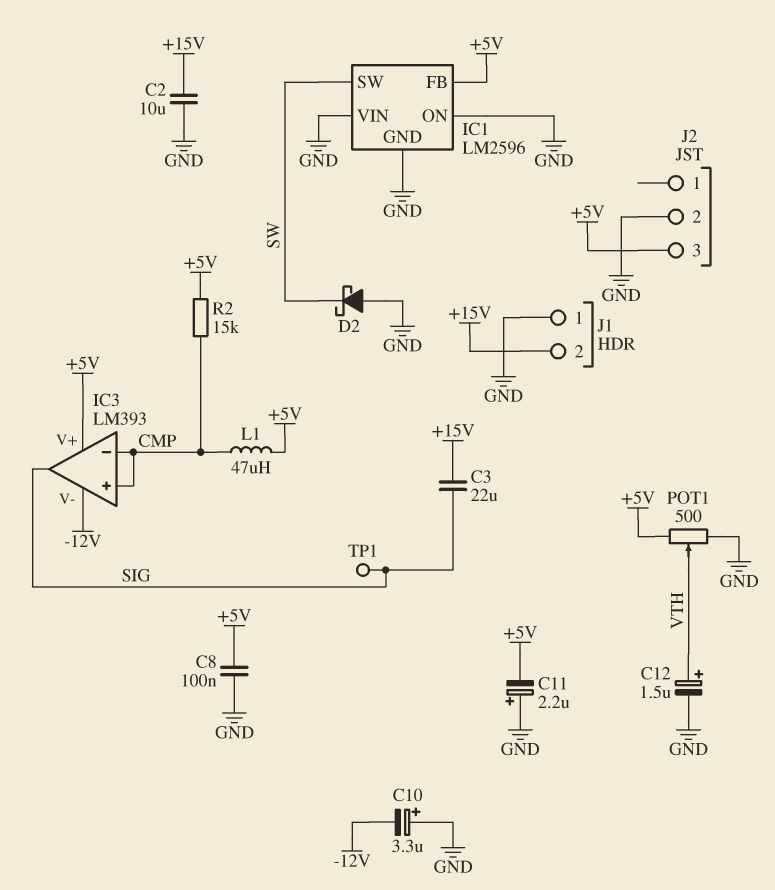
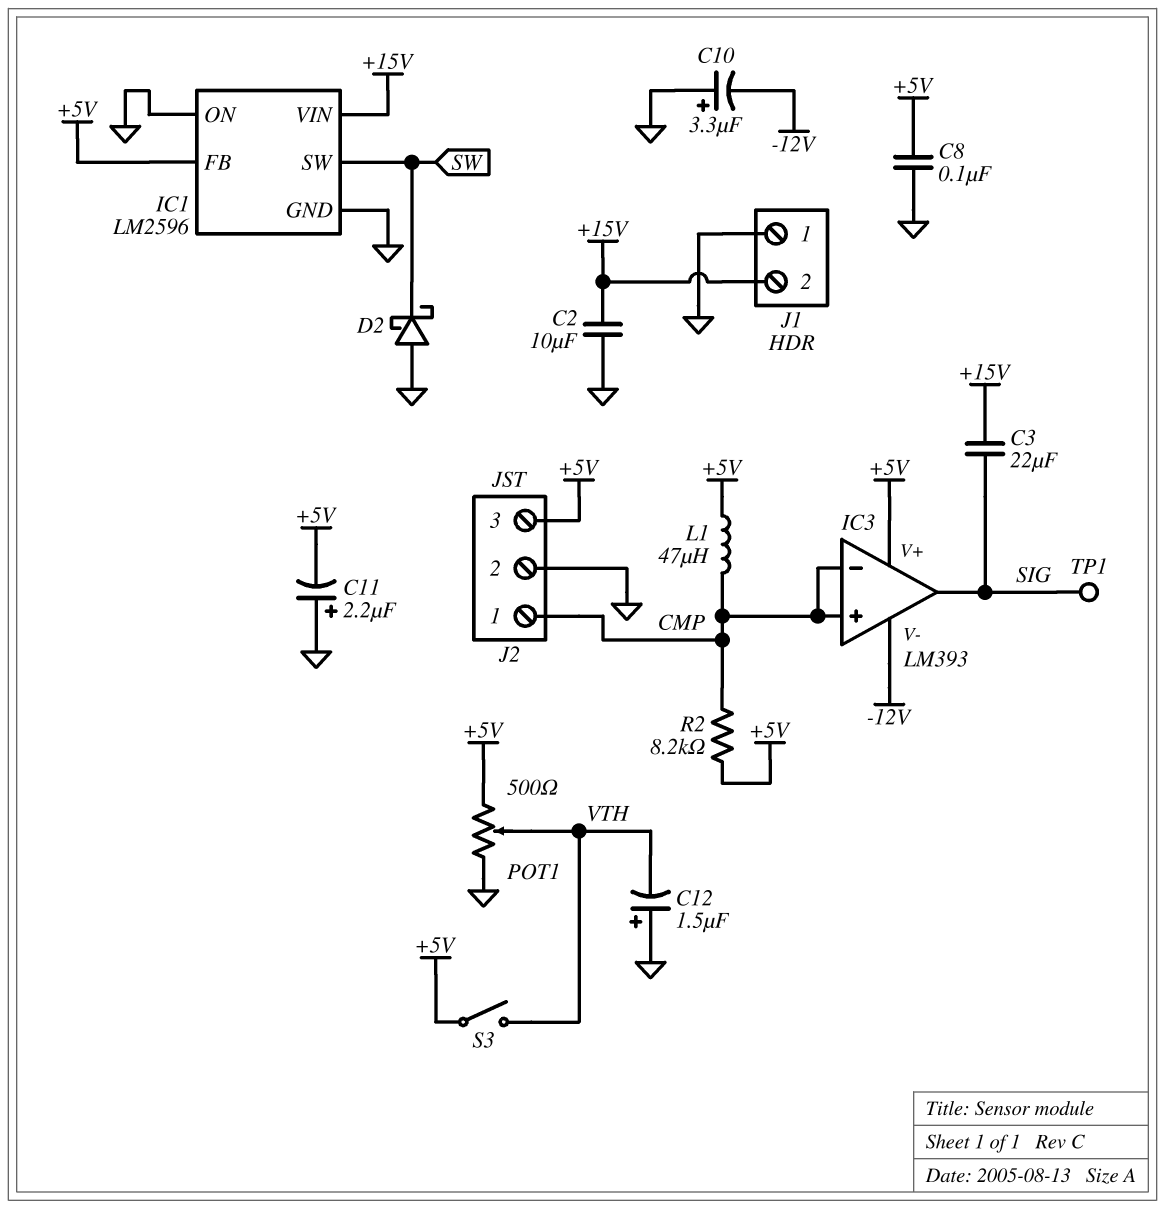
C12: 1.5uF (plus VTH, minus GND) -> 1.5uF (plus GND, minus VTH)
IC1 pin VIN: GND -> +15V
J2 pin 1: none -> CMP
R2: 15k (+5V, CMP) -> 8.2k (+5V, CMP)
S3: none -> switch (+5V, VTH)

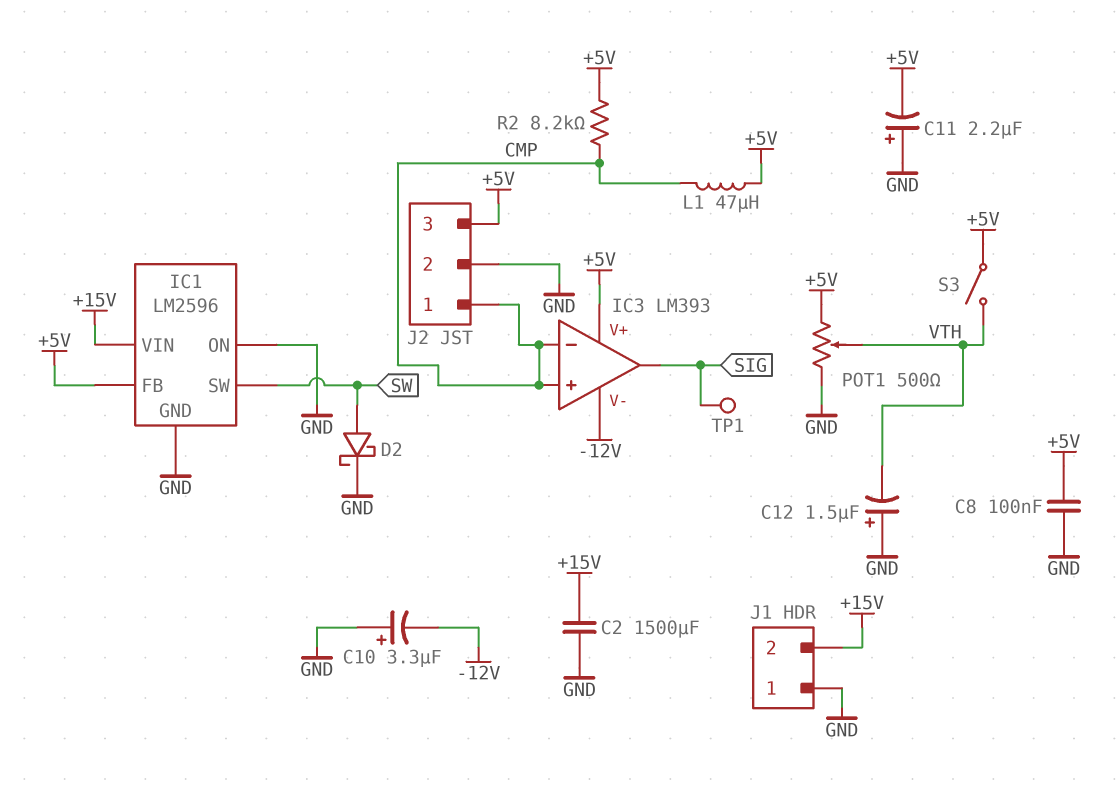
C2: 10uF (+15V, GND) -> 1500uF (+15V, GND)
C3: 22uF (+15V, SIG) -> none
D2: schottky (A GND, K SW) -> schottky (A SW, K GND)

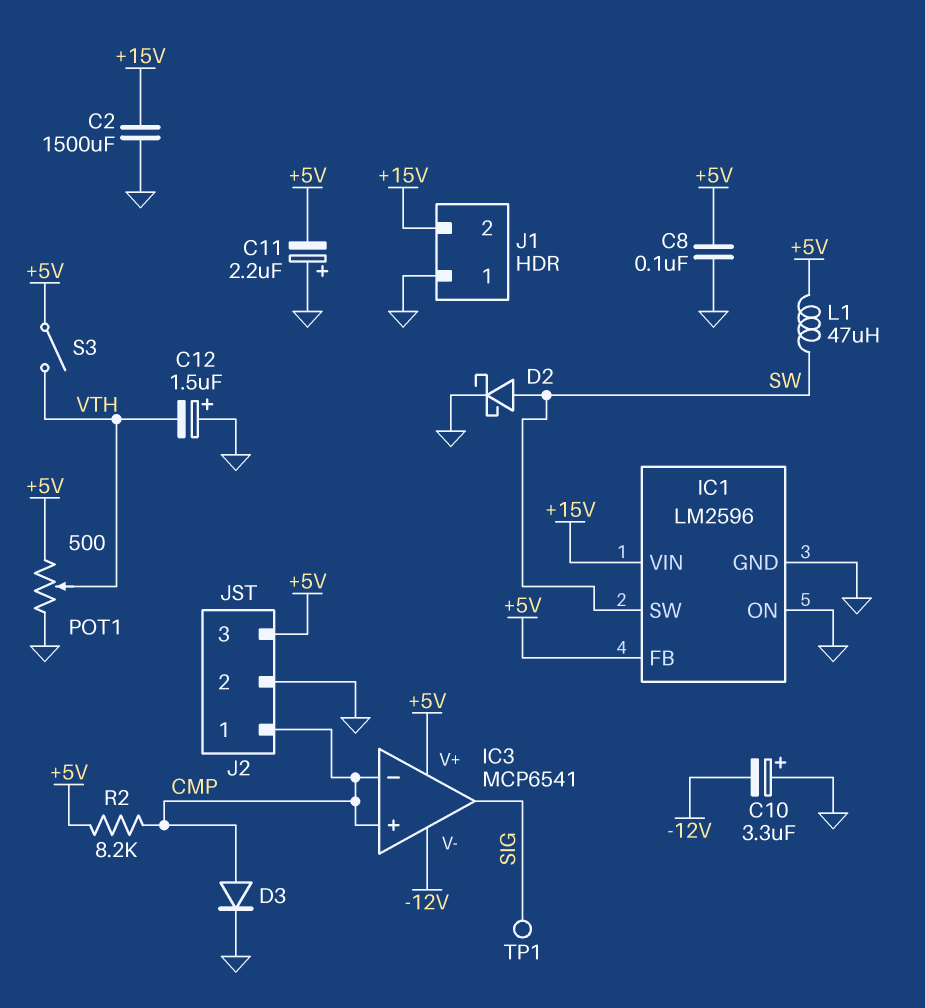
D3: none -> diode (A CMP, K GND)
IC3: LM393 -> MCP6541
L1: 47uH (+5V, CMP) -> 47uH (+5V, SW)

